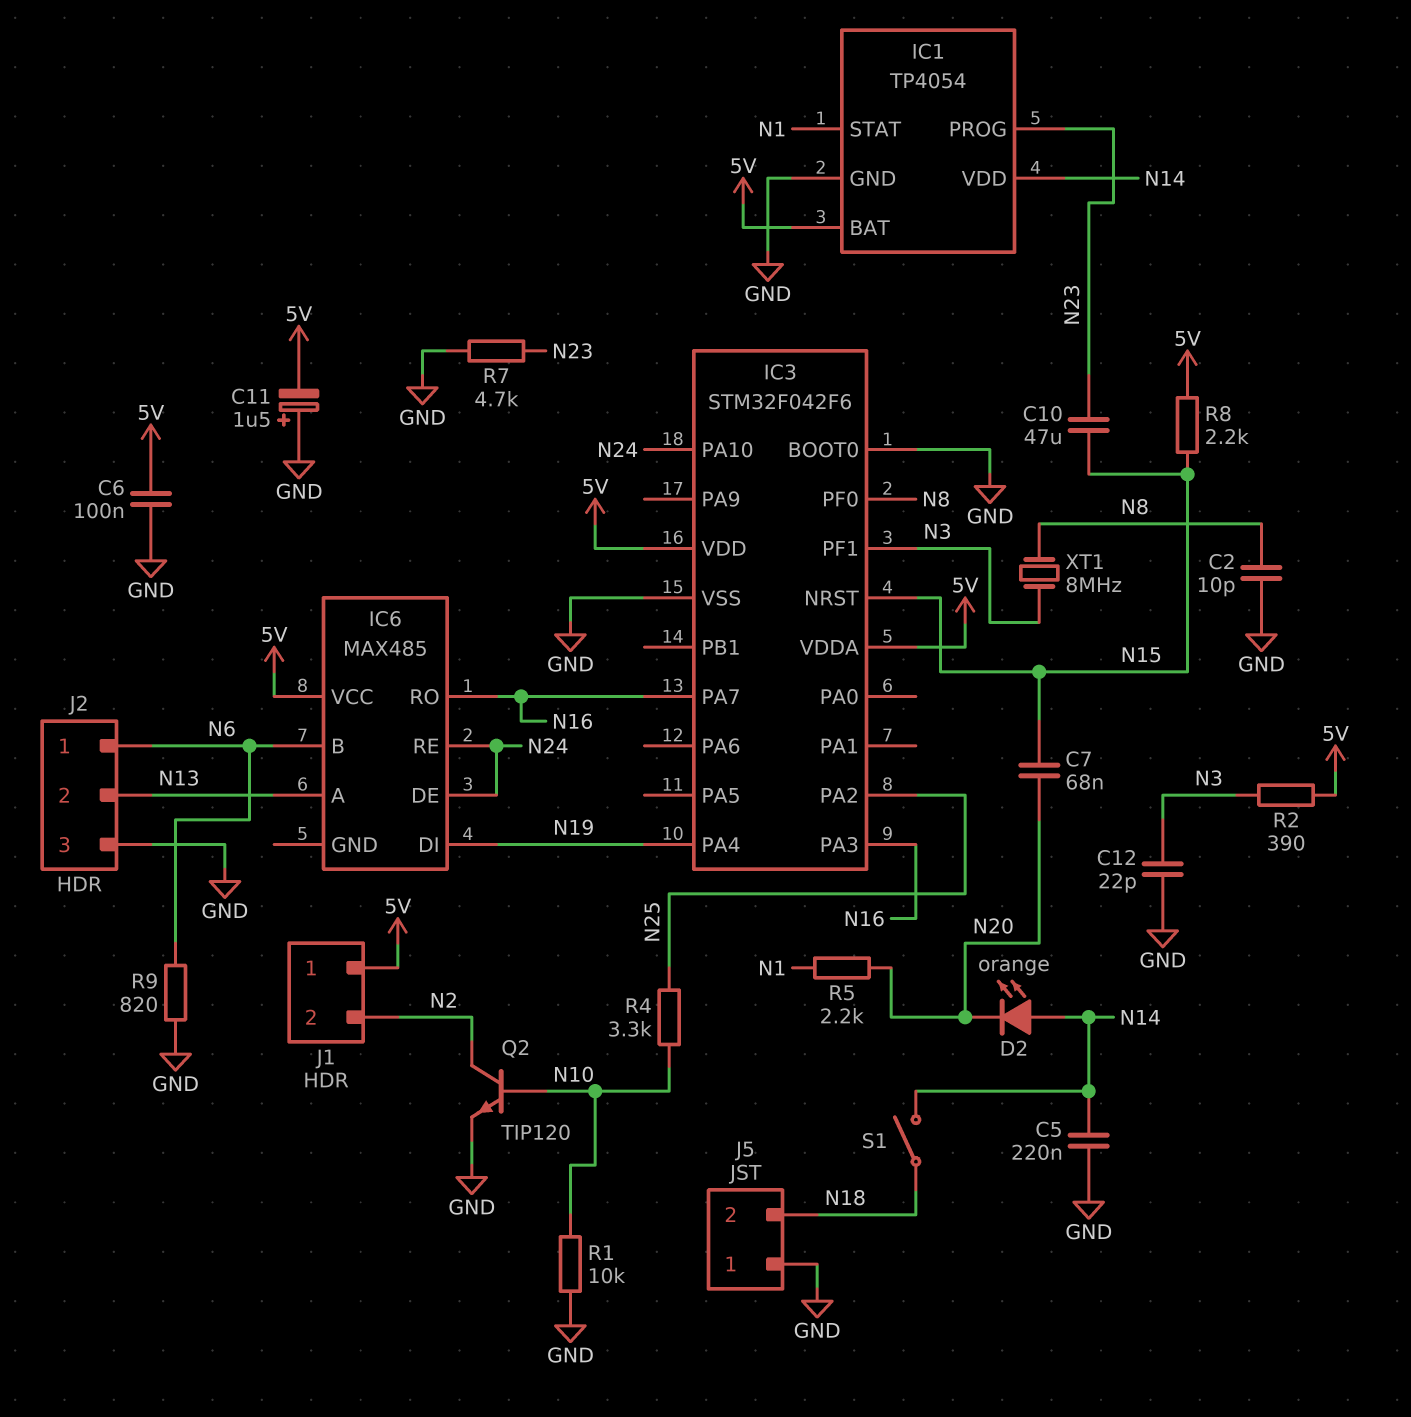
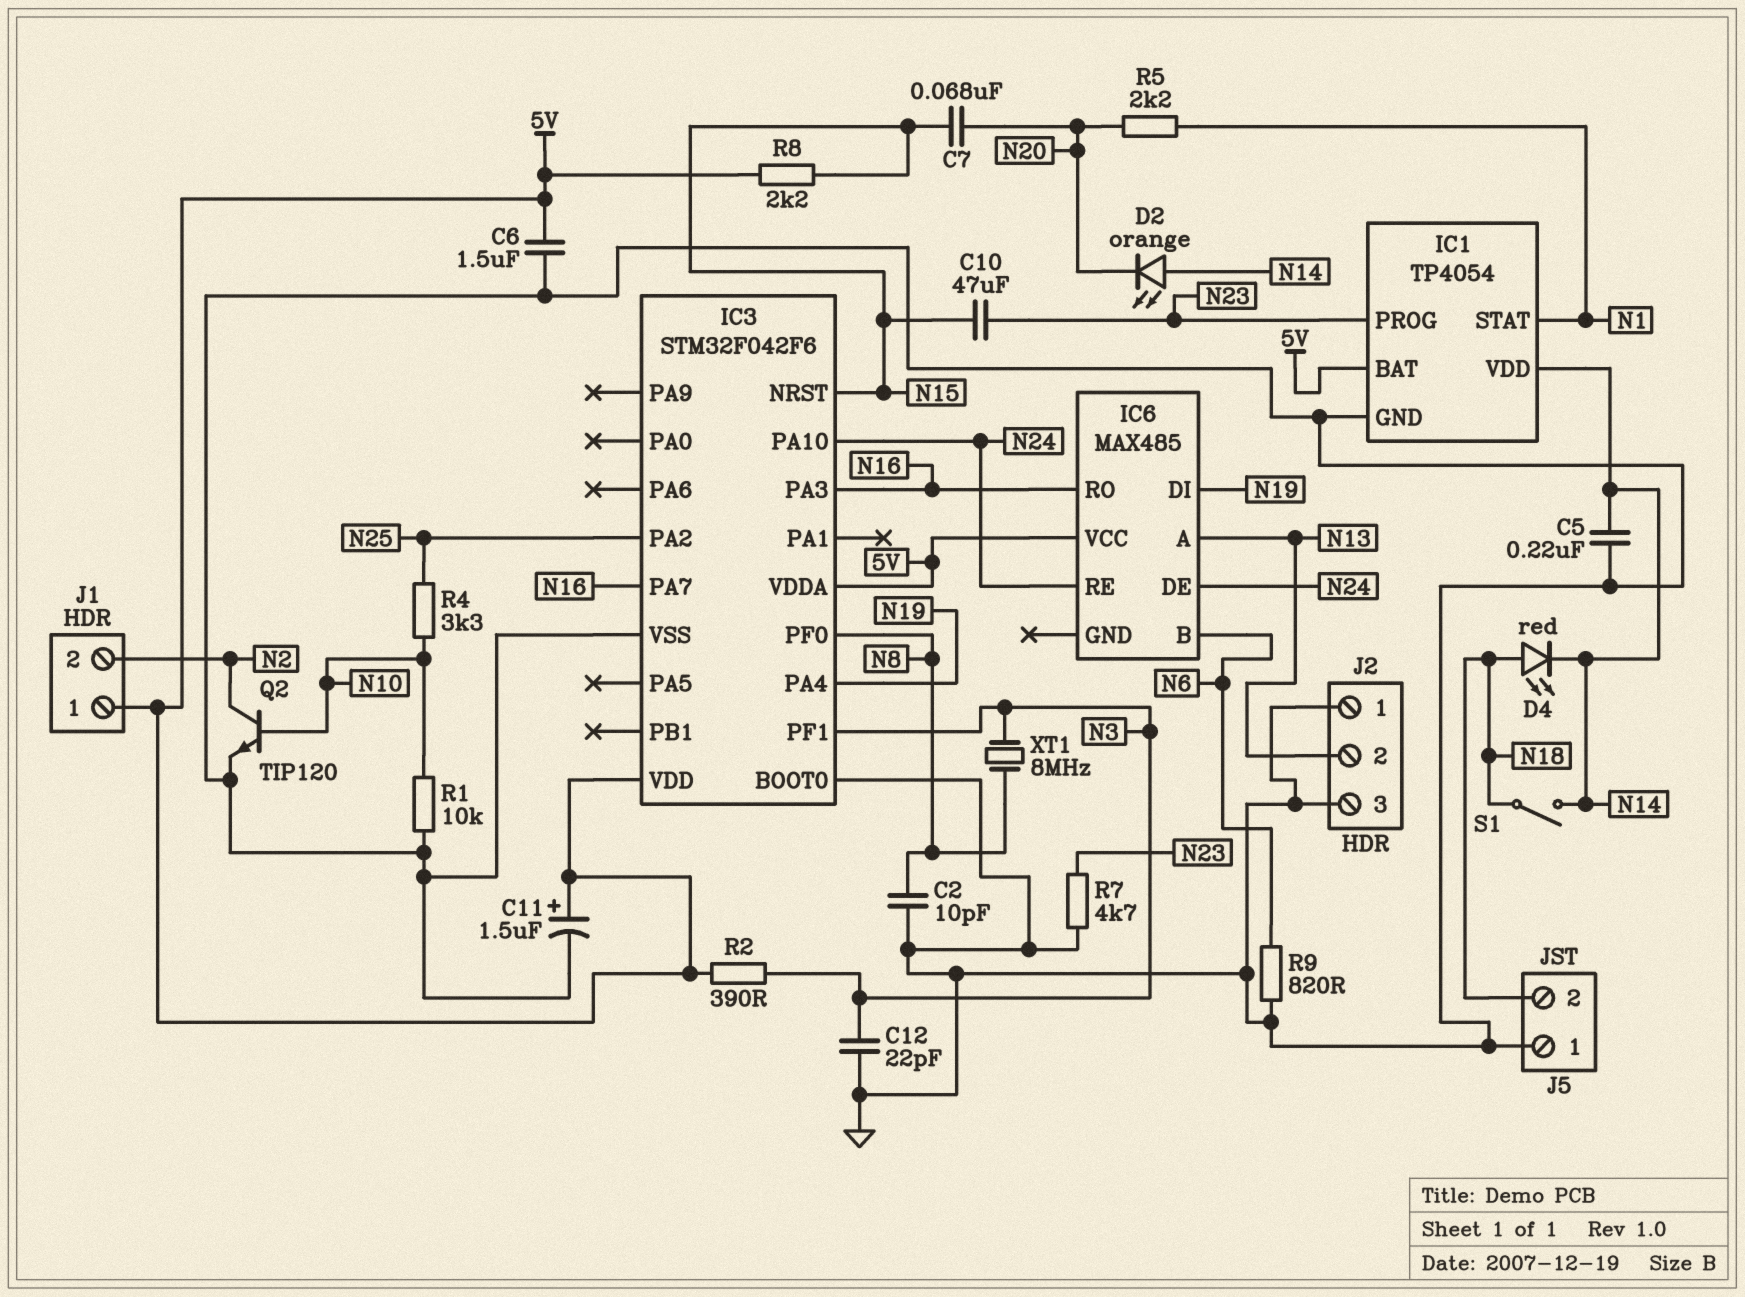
C6: 100nF (5V, GND) -> 1.5uF (5V, GND)
C11: 1.5uF (plus GND, minus 5V) -> 1.5uF (plus 5V, minus GND)
D4: none -> LED red (A N18, K N14)
J2 pin 1: N6 -> GND

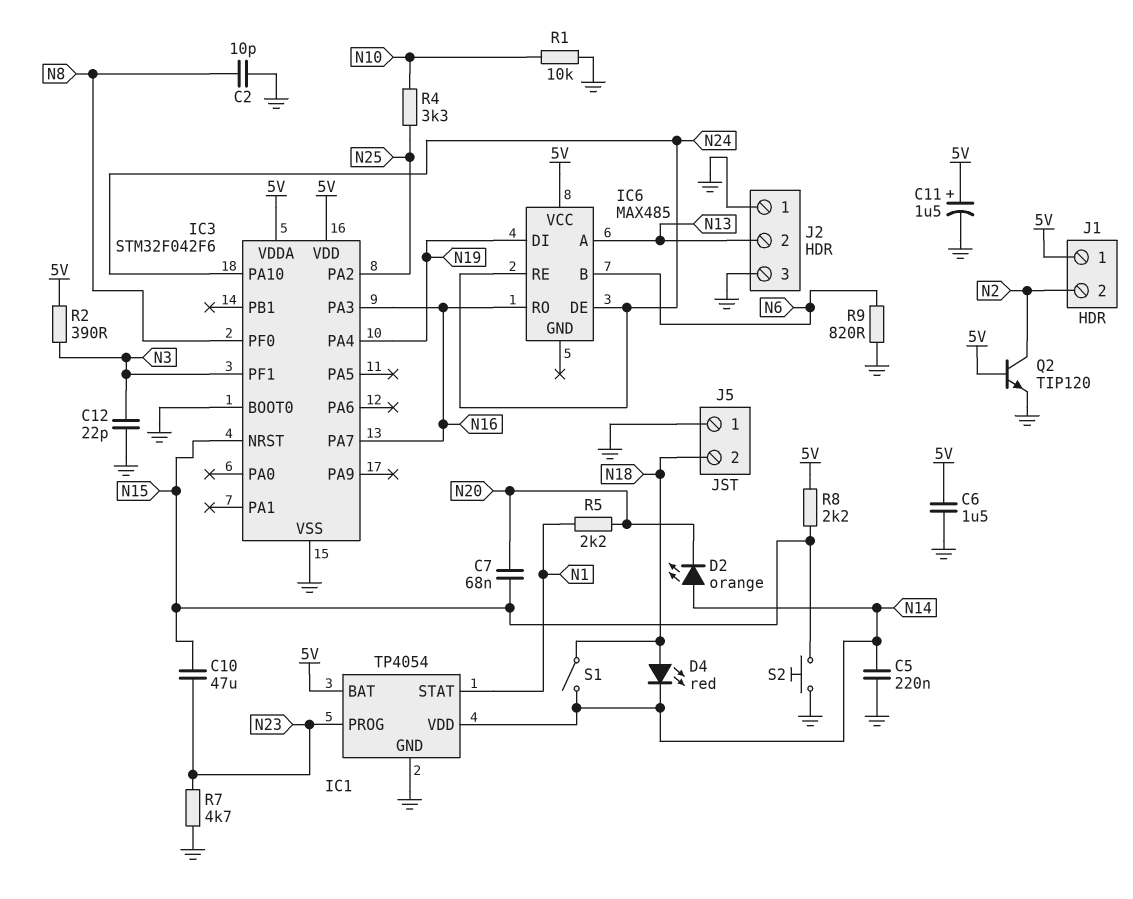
Q2: NPN TIP120 (B N10, C N2, E GND) -> NPN TIP120 (B 5V, C N2, E GND)
S2: none -> button (GND, N15)
XT1: 8MHz (N3, N8) -> none

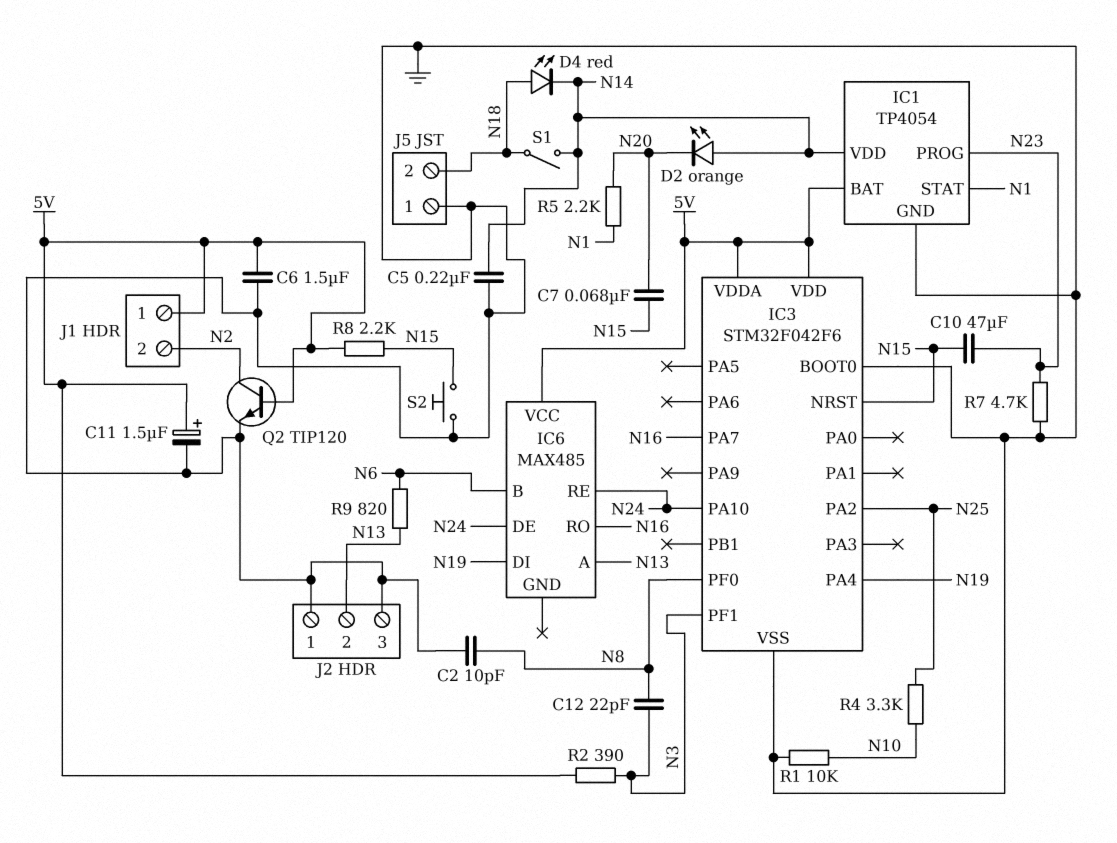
C12: 22pF (GND, N3) -> 22pF (N3, N8)
IC3 pin PA3: N16 -> none
R9: 820 (GND, N6) -> 820 (N6, N13)

